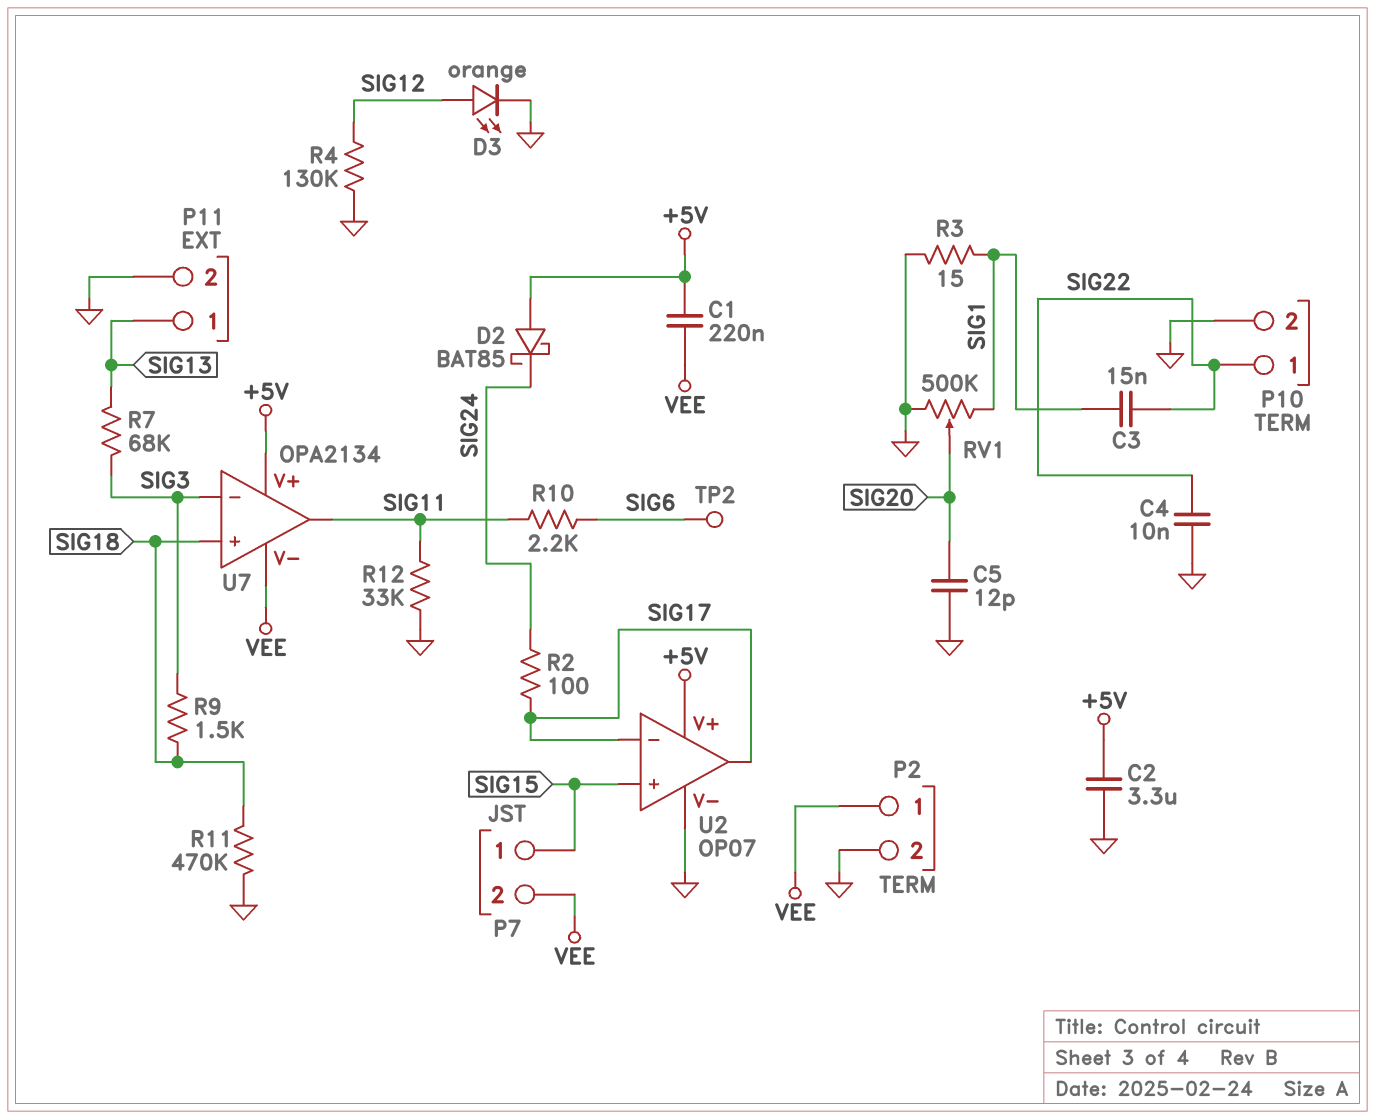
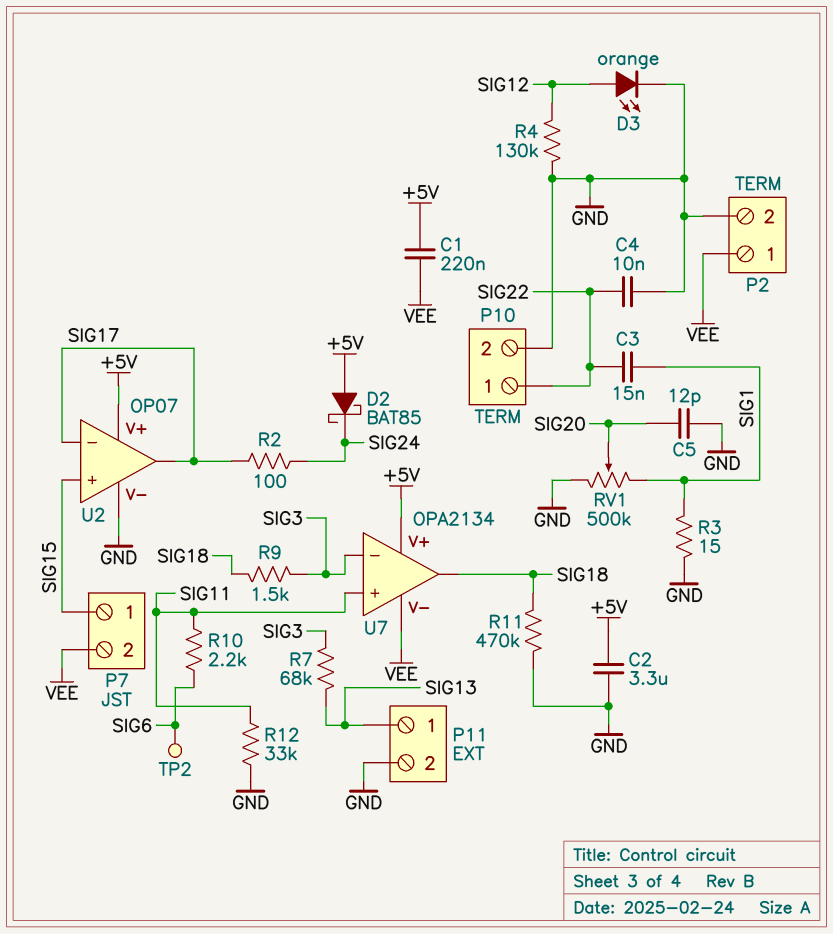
U7 pin in+: SIG18 -> SIG11
U7 pin out: SIG11 -> SIG18

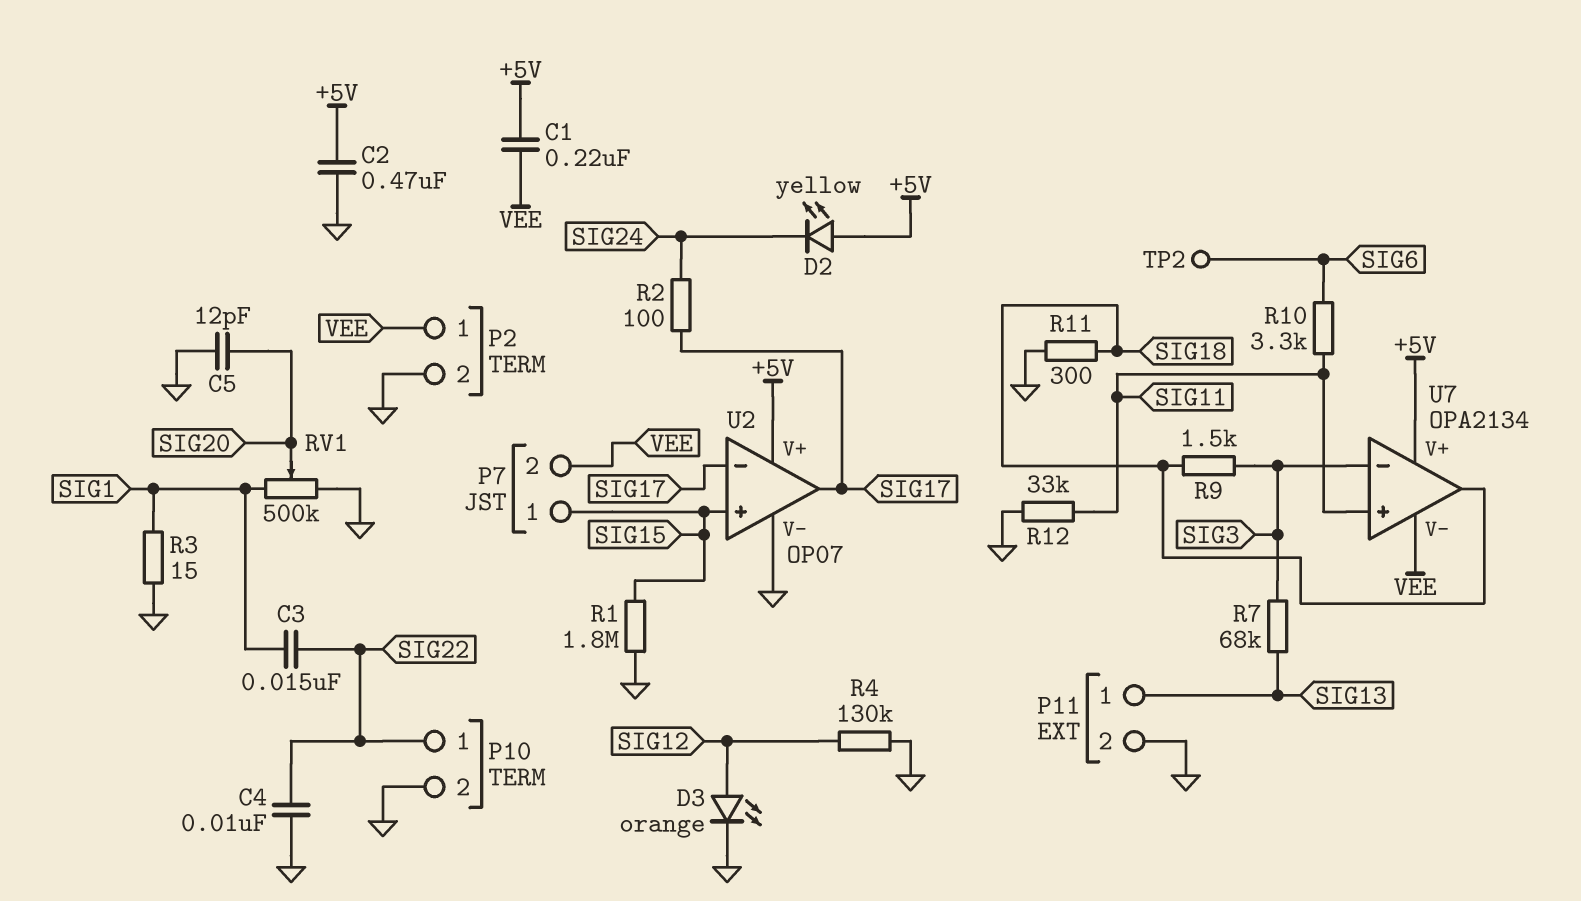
C2: 3.3uF (+5V, GND) -> 470nF (+5V, GND)
D2: schottky BAT85 (A +5V, K SIG24) -> LED yellow (A +5V, K SIG24)
R1: none -> 1.8M (GND, SIG15)
R10: 2.2k (SIG6, SIG11) -> 3.3k (SIG6, SIG11)
R11: 470k (GND, SIG18) -> 300 (GND, SIG18)

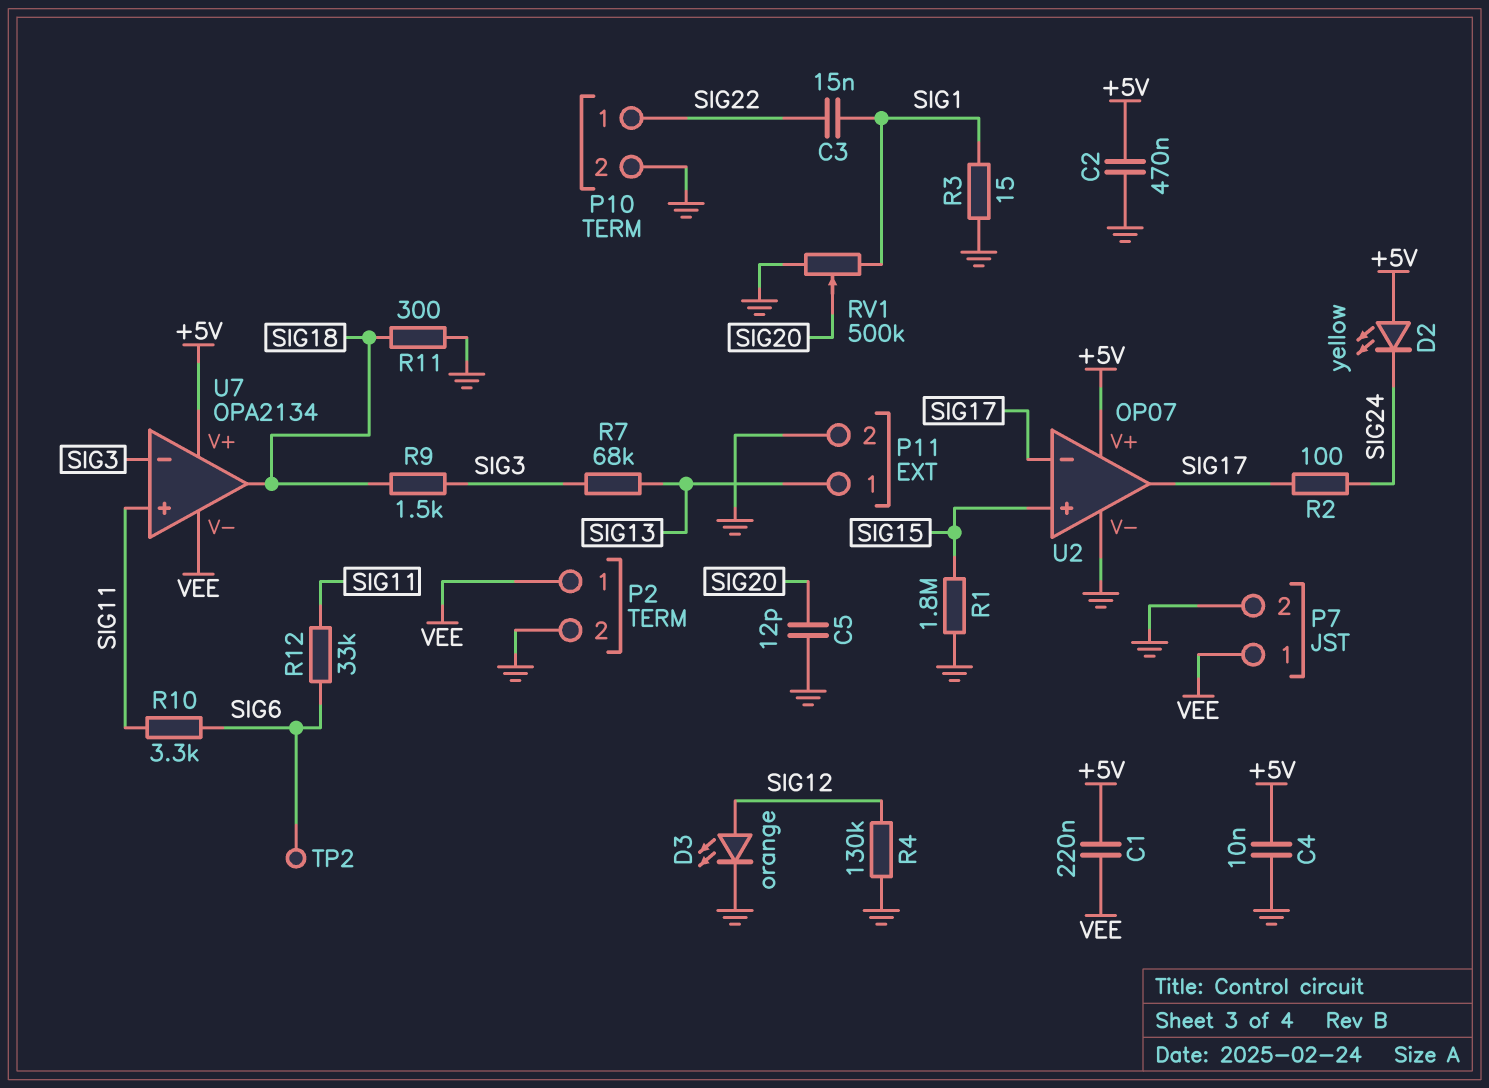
C4: 10nF (GND, SIG22) -> 10nF (+5V, GND)
P7 pin 1: SIG15 -> VEE
P7 pin 2: VEE -> GND
R12: 33k (GND, SIG11) -> 33k (SIG6, SIG11)

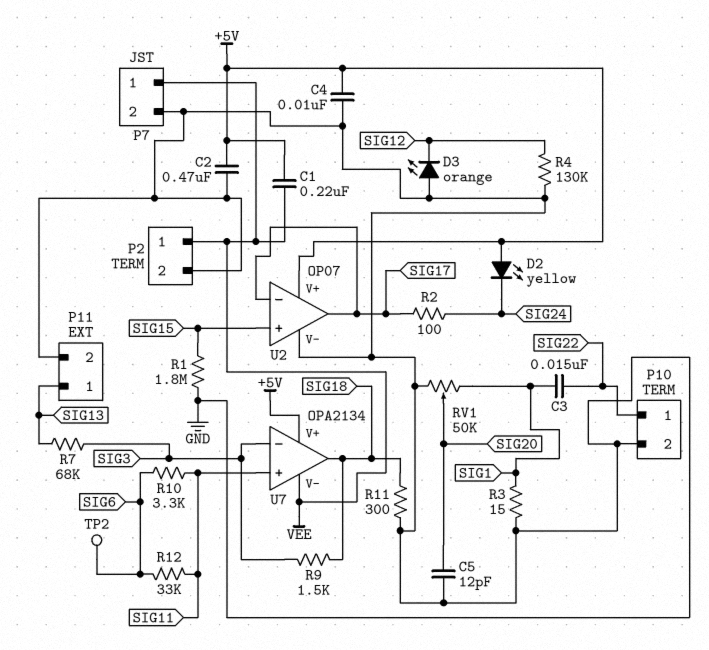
D3: LED orange (A SIG12, K GND) -> LED orange (A GND, K SIG12)
RV1: 500k (GND, SIG1, wiper SIG20) -> 50k (GND, SIG1, wiper SIG20)

